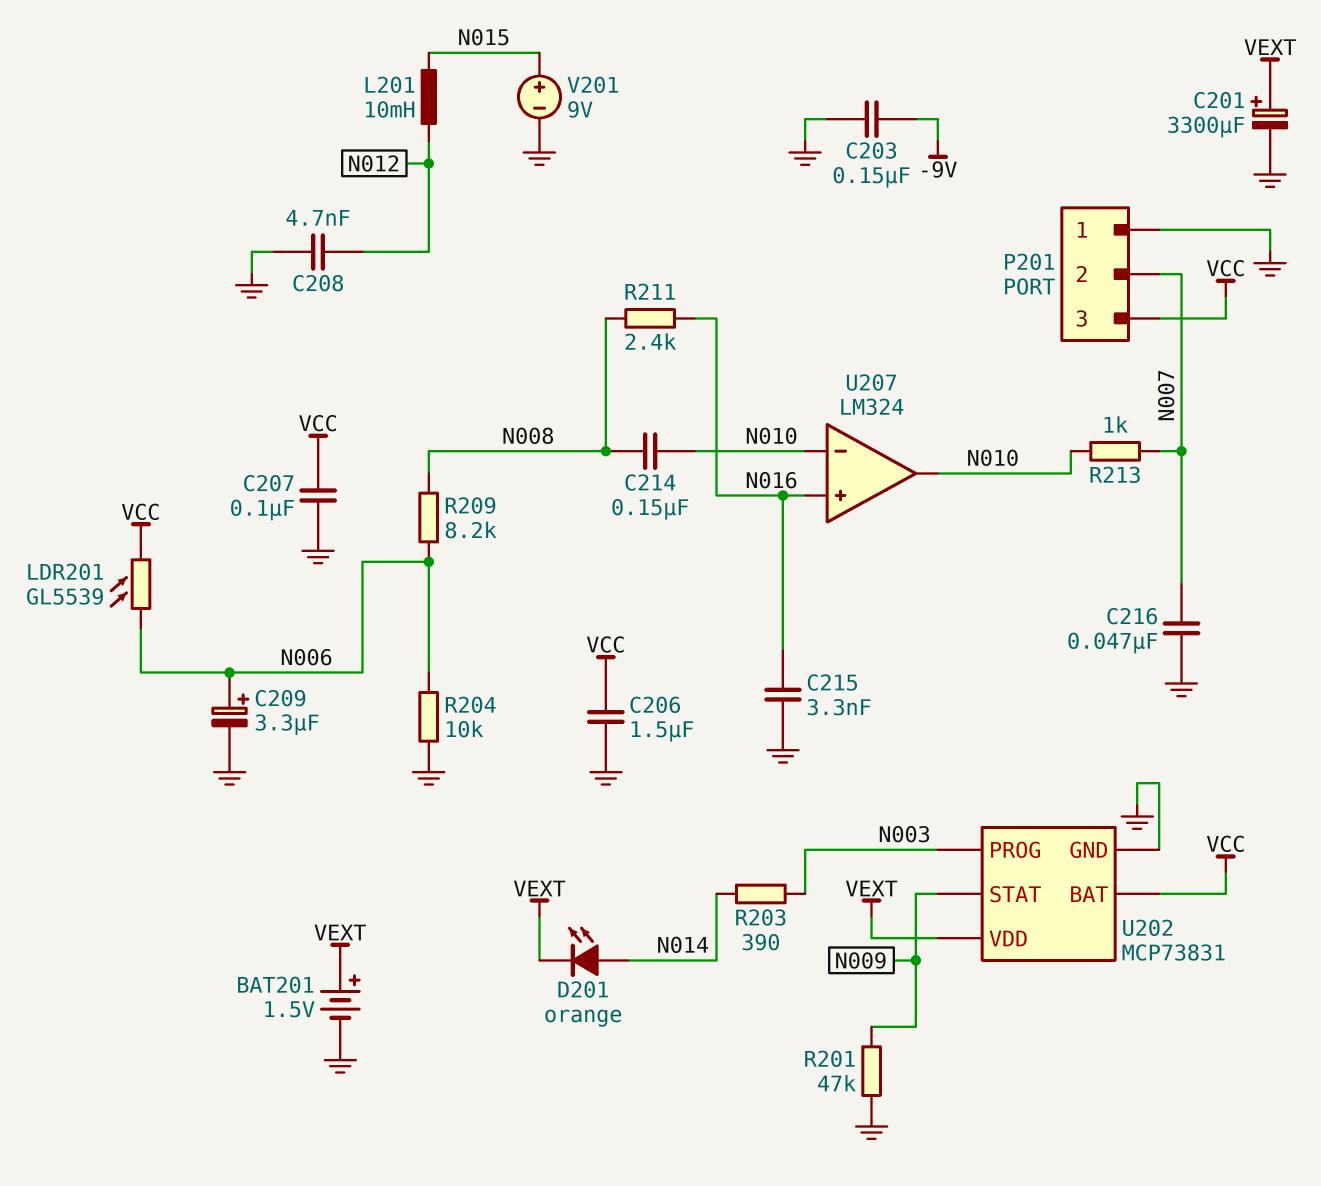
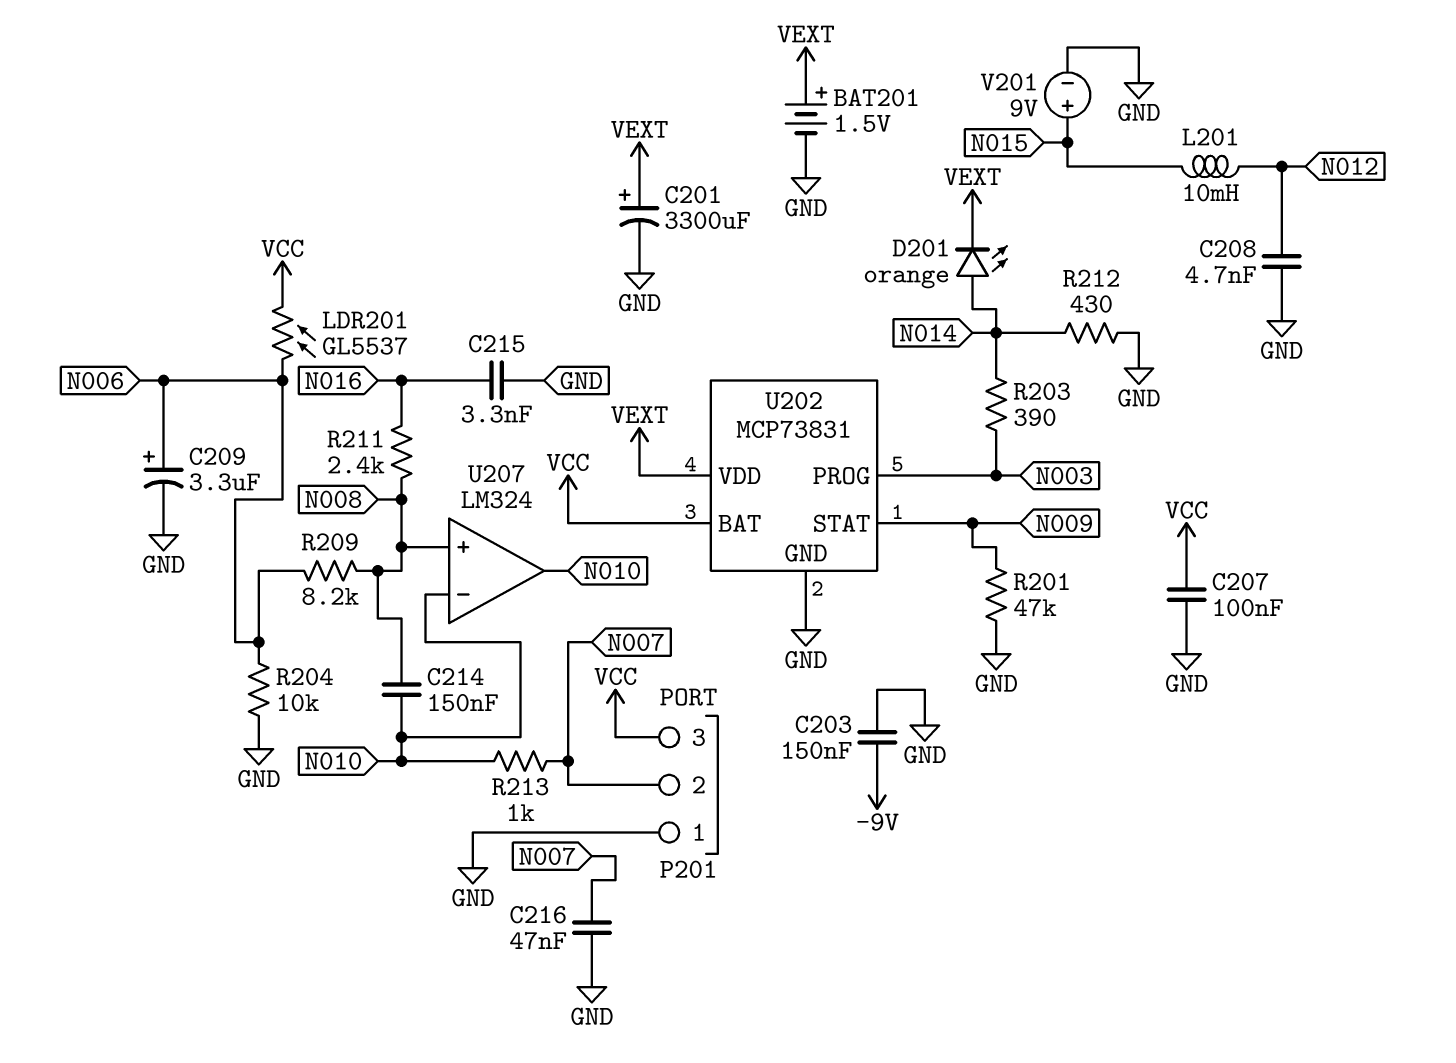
C206: 1.5uF (GND, VCC) -> none
LDR201: GL5539 (N006, VCC) -> GL5537 (N006, VCC)
R212: none -> 430 (GND, N014)
U207 pin in+: N016 -> N008

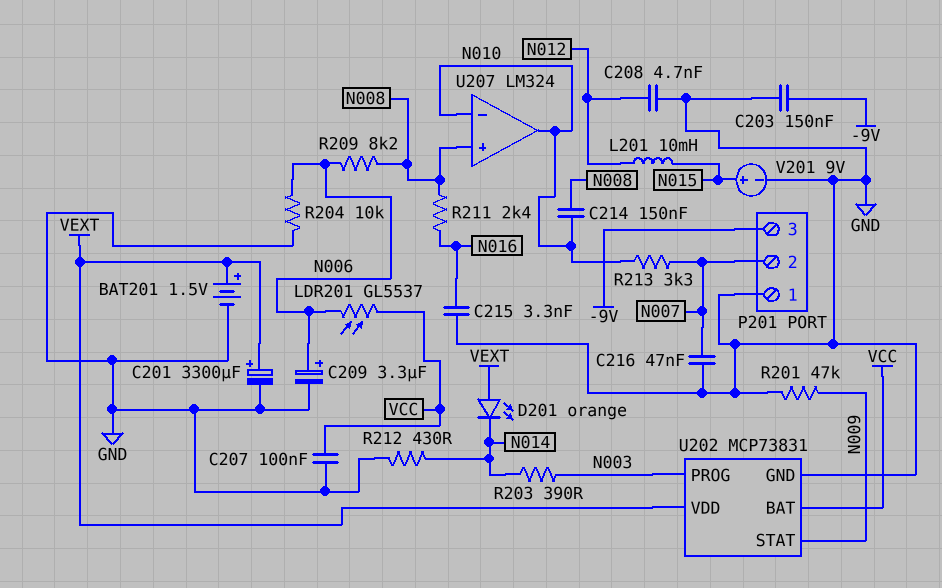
D201: LED orange (A N014, K VEXT) -> LED orange (A VEXT, K N014)
P201 pin 3: VCC -> -9V
R213: 1k (N007, N010) -> 3.3k (N007, N010)

